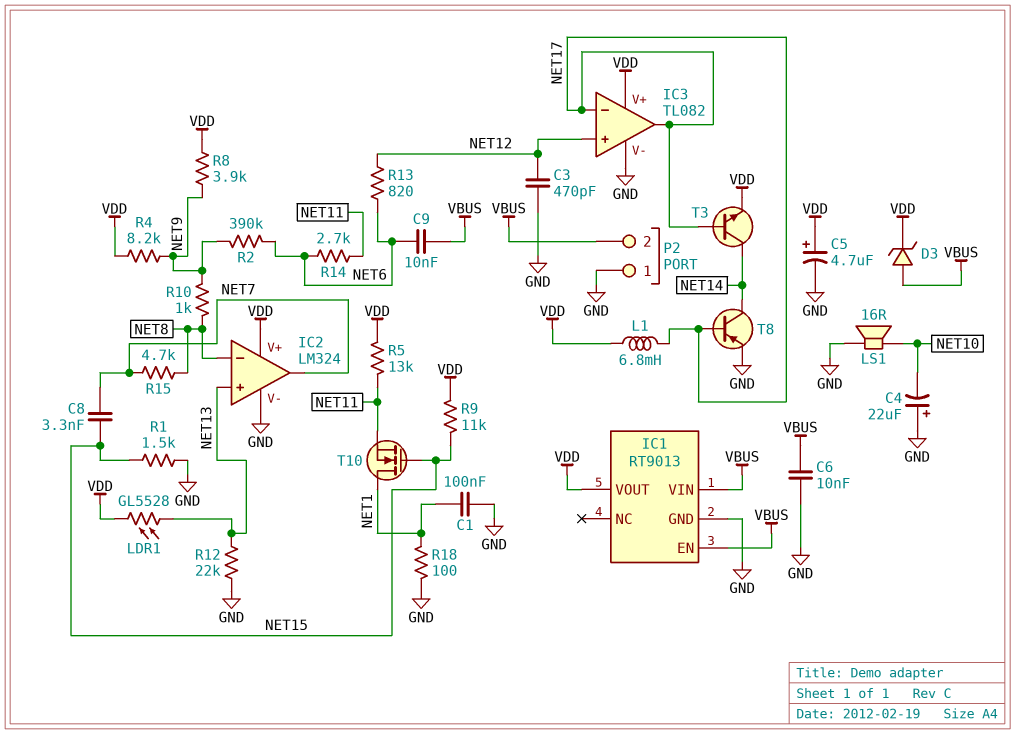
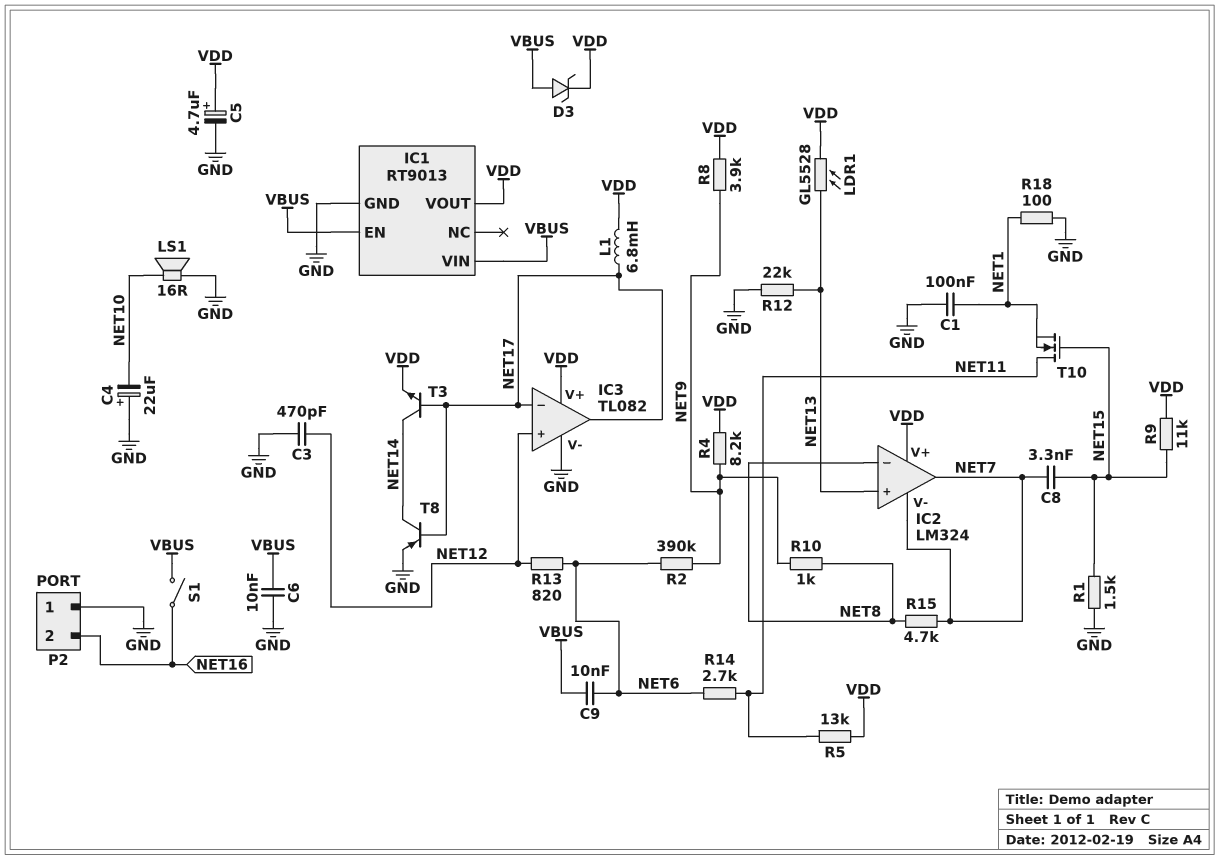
IC2 pin V-: GND -> NET7
P2 pin 2: VBUS -> NET16
S1: none -> switch (NET16, VBUS)
T10: NMOS (G NET15, D NET1, S NET11) -> NMOS (G NET15, D NET11, S NET1)

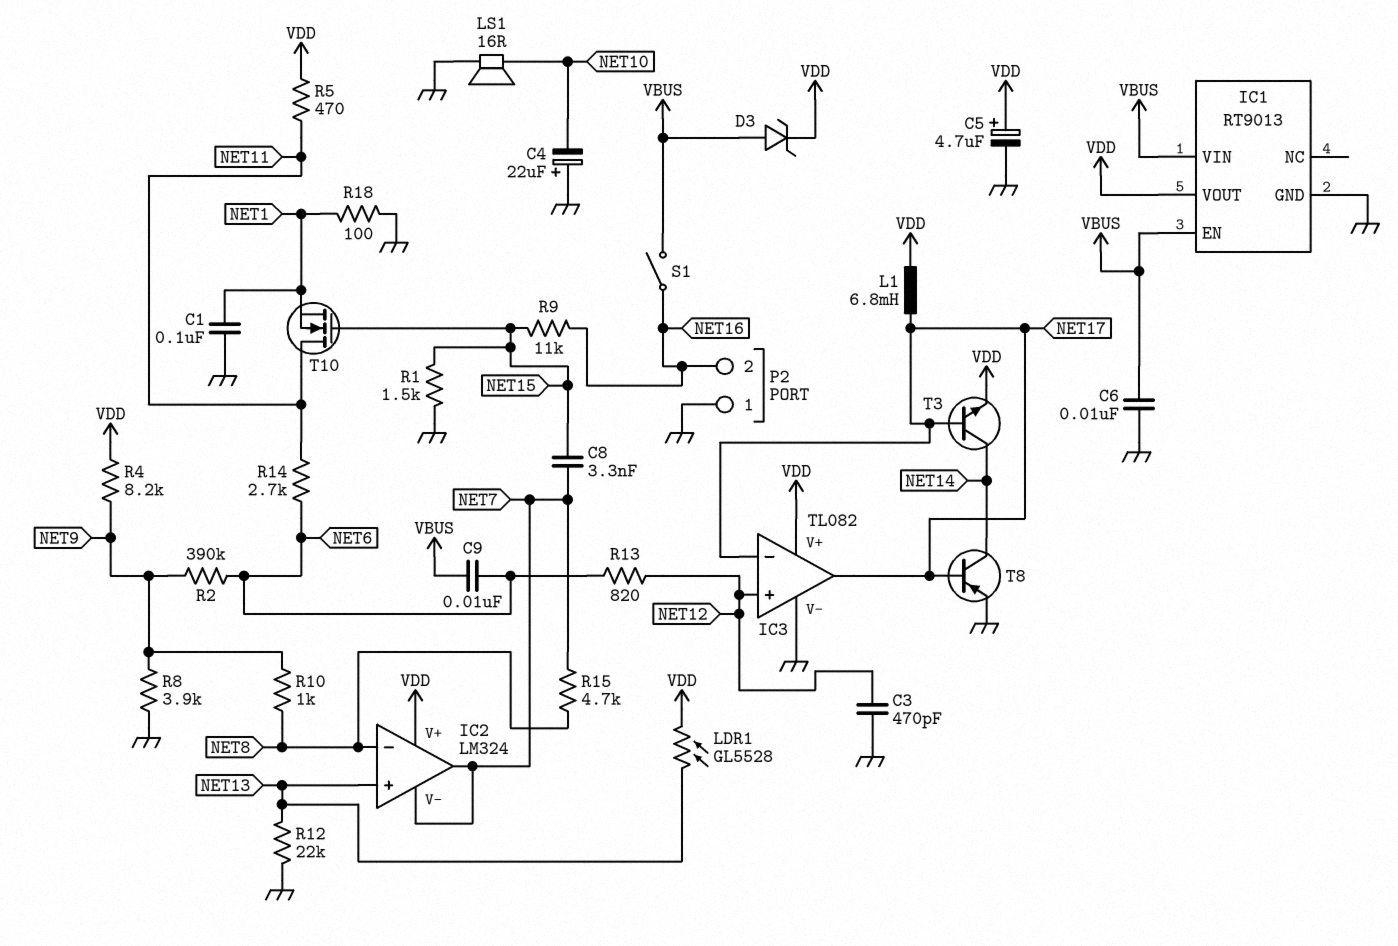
R5: 13k (NET11, VDD) -> 470 (NET11, VDD)
R8: 3.9k (NET9, VDD) -> 3.9k (GND, NET9)
R9: 11k (NET15, VDD) -> 11k (NET15, NET16)

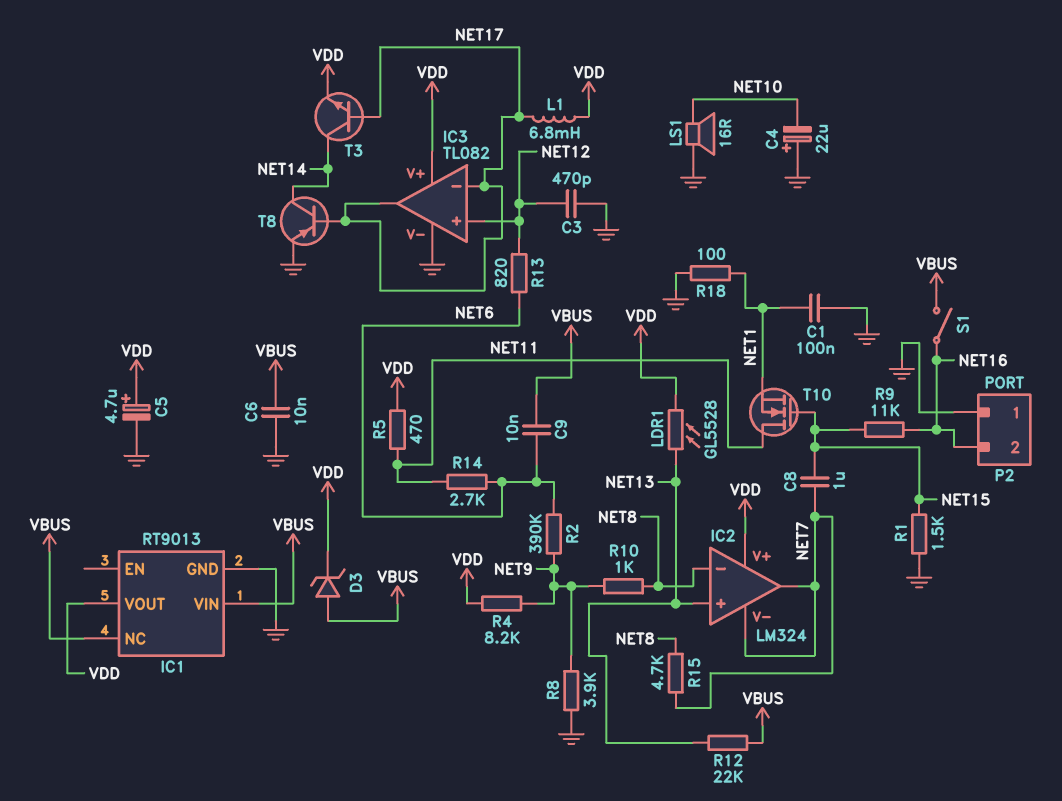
C8: 3.3nF (NET7, NET15) -> 1uF (NET7, NET15)
IC1 pin EN: VBUS -> none
IC1 pin NC: none -> VBUS
R12: 22k (GND, NET13) -> 22k (NET13, VBUS)

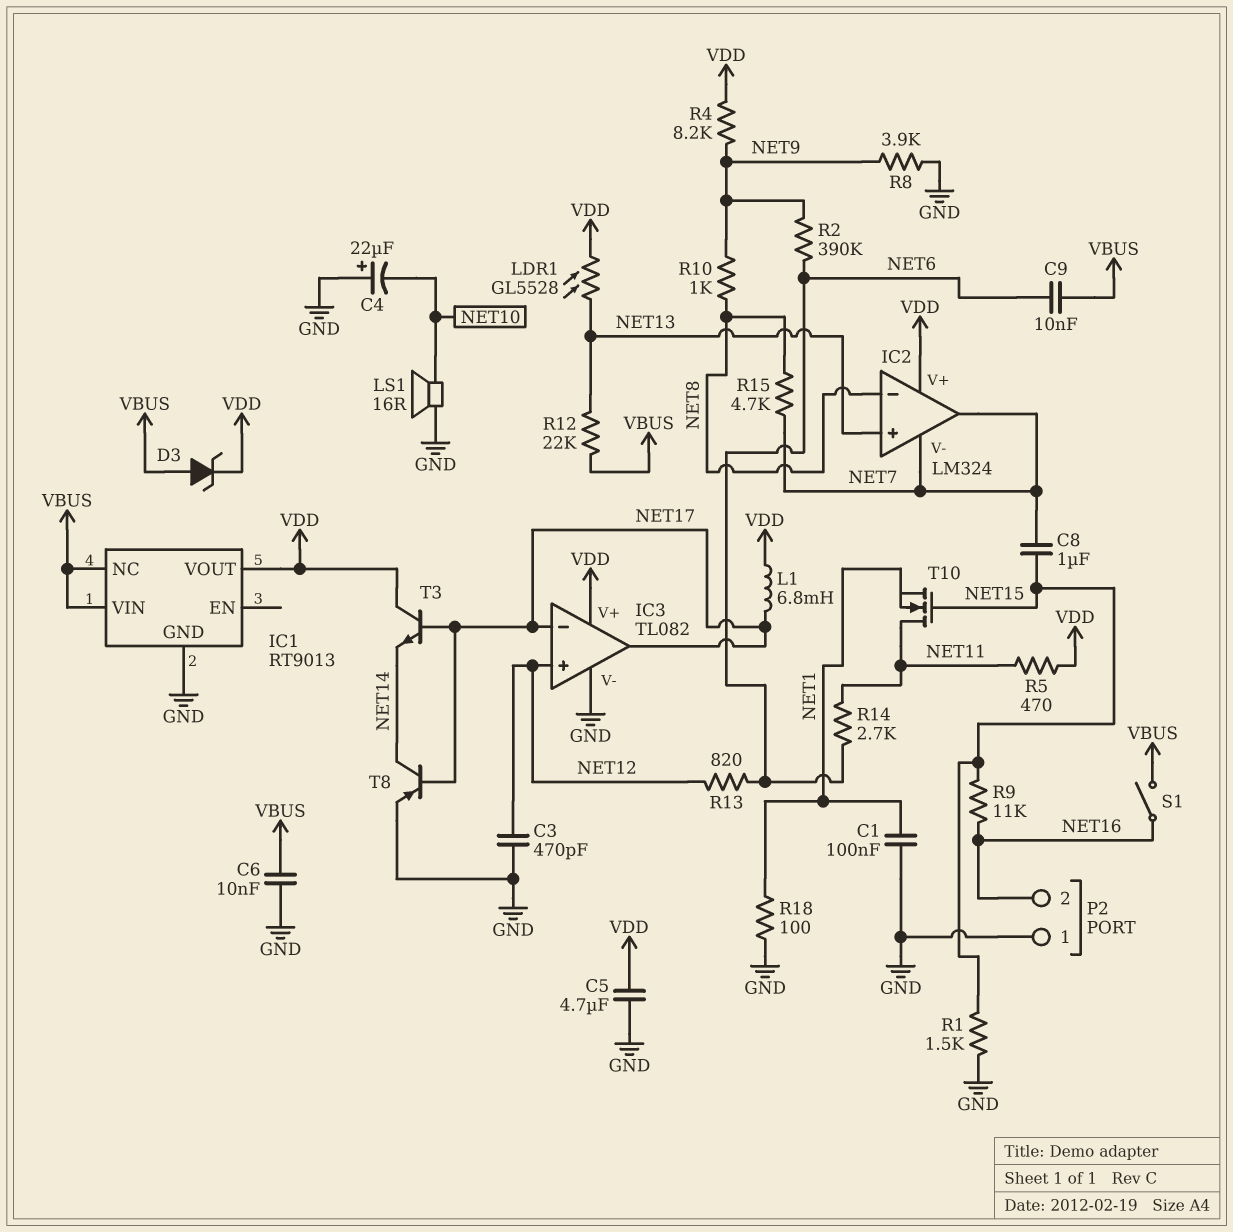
C5: 4.7uF (plus VDD, minus GND) -> 4.7uF (GND, VDD)
T3: NPN (B NET17, C NET14, E VDD) -> NPN (B NET17, C VDD, E NET14)

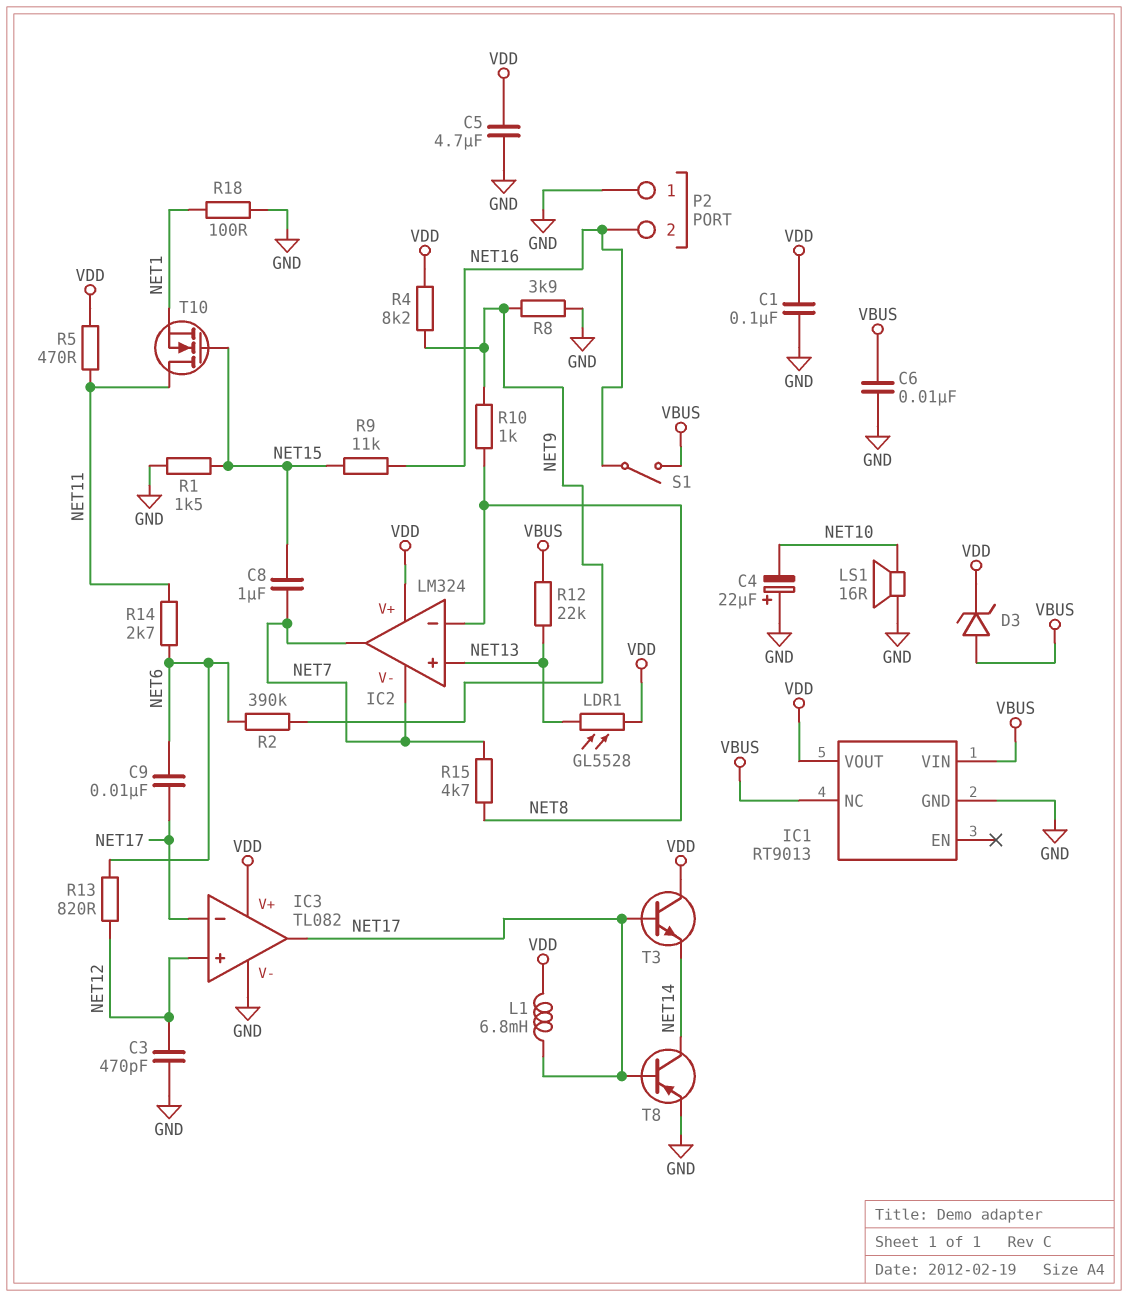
C1: 100nF (GND, NET1) -> 100nF (GND, VDD)
C9: 10nF (NET6, VBUS) -> 10nF (NET6, NET17)

